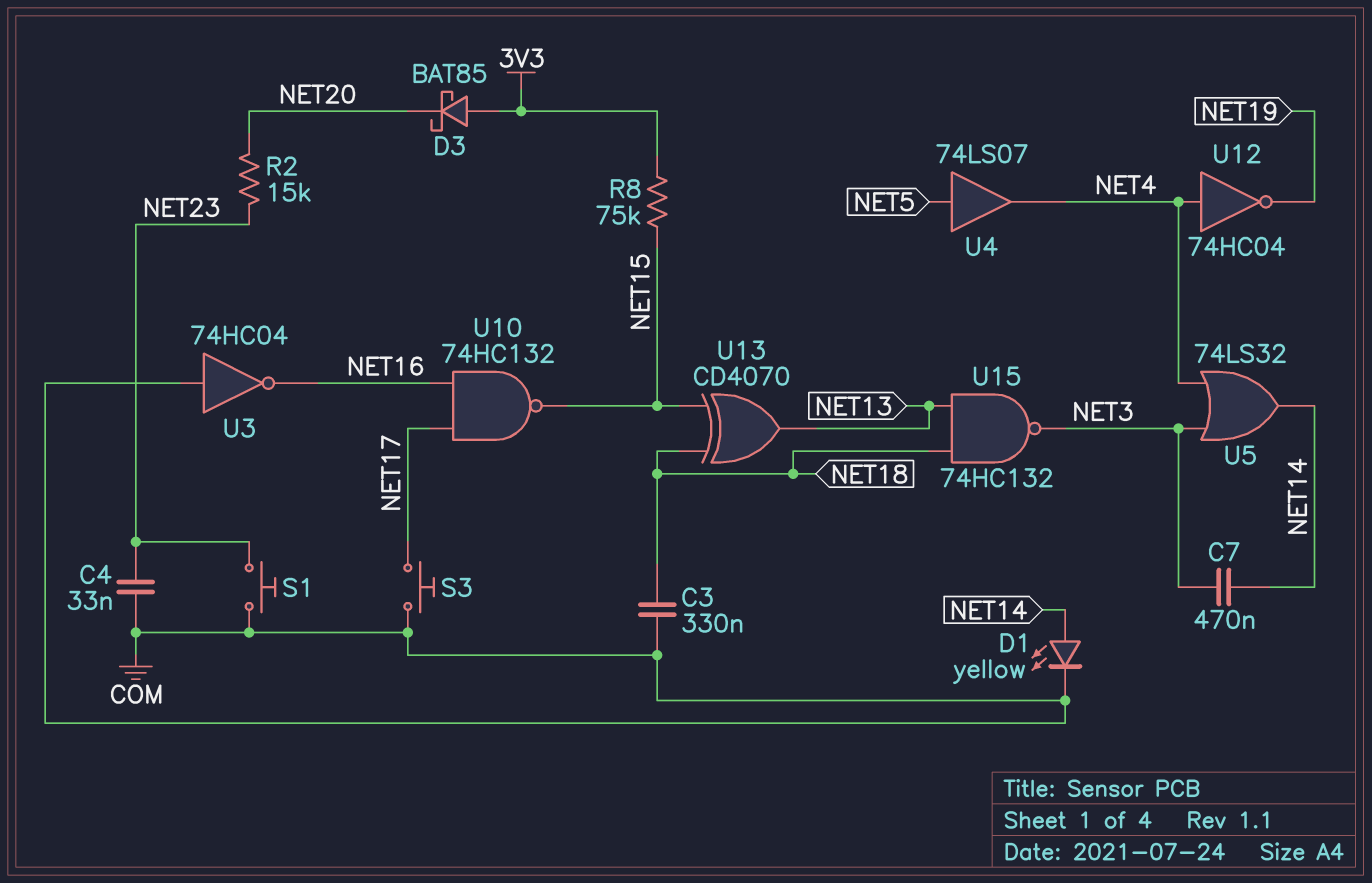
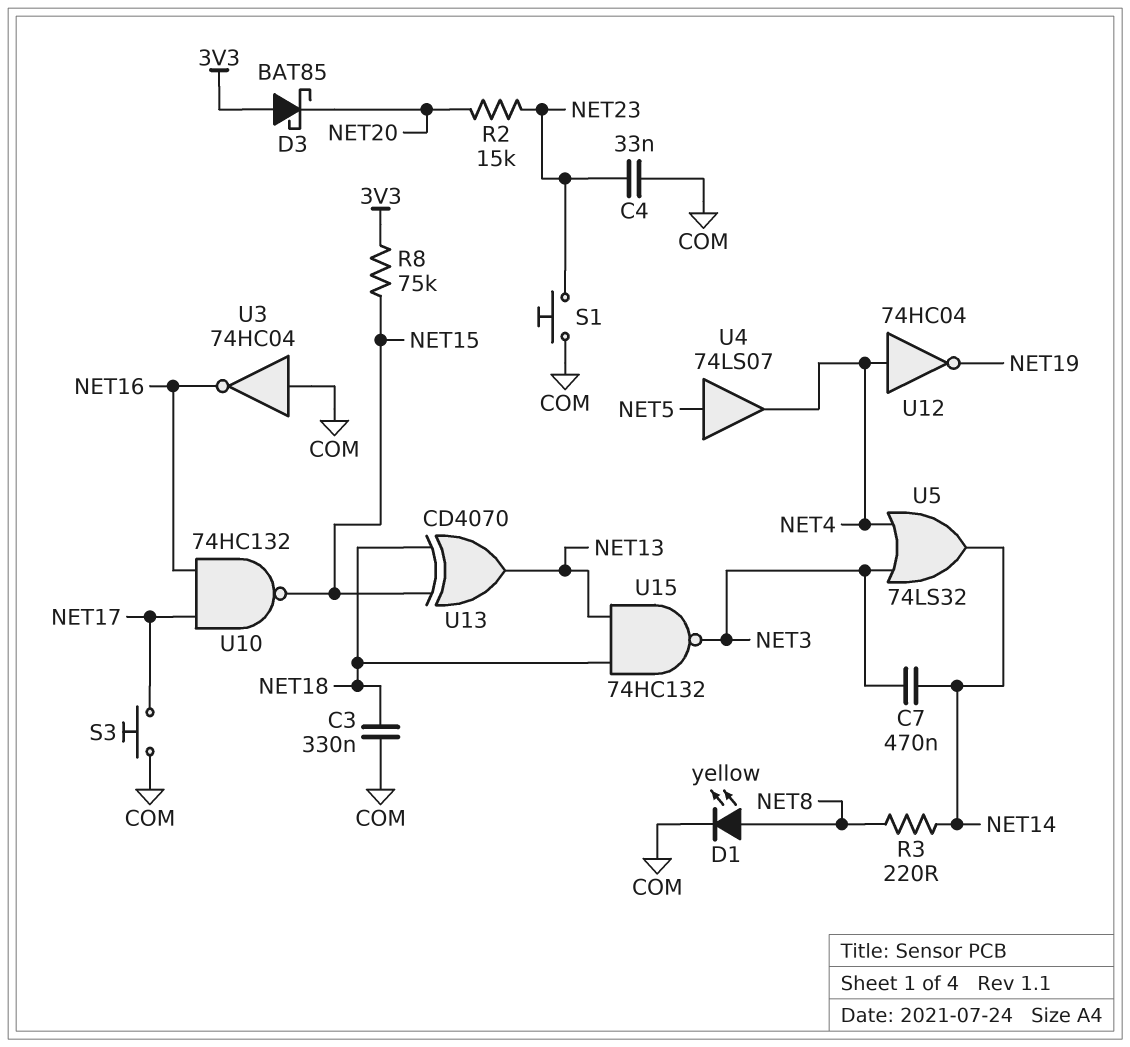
D1: LED yellow (A NET14, K COM) -> LED yellow (A NET8, K COM)
R3: none -> 220 (NET8, NET14)

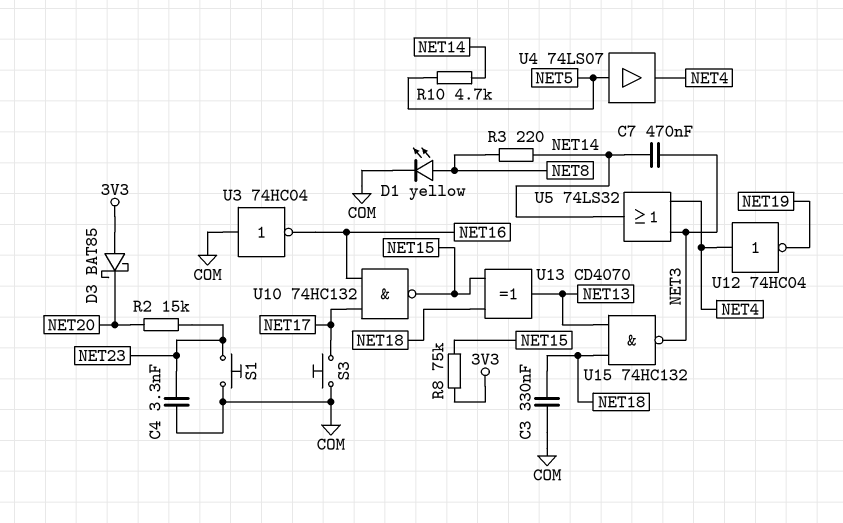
C4: 33nF (COM, NET23) -> 3.3nF (COM, NET23)
R10: none -> 4.7k (NET5, NET14)

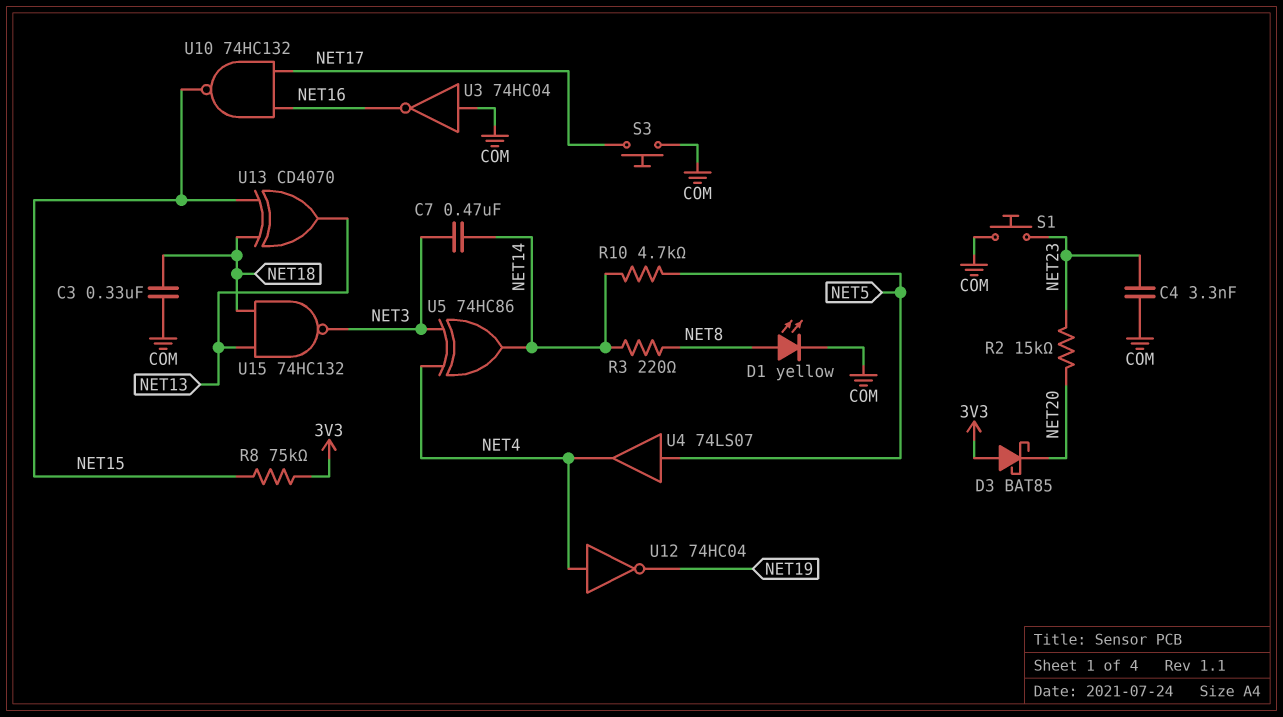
U5: OR 74LS32 (in NET3, in NET4, out NET14) -> XOR 74HC86 (in NET3, in NET4, out NET14)

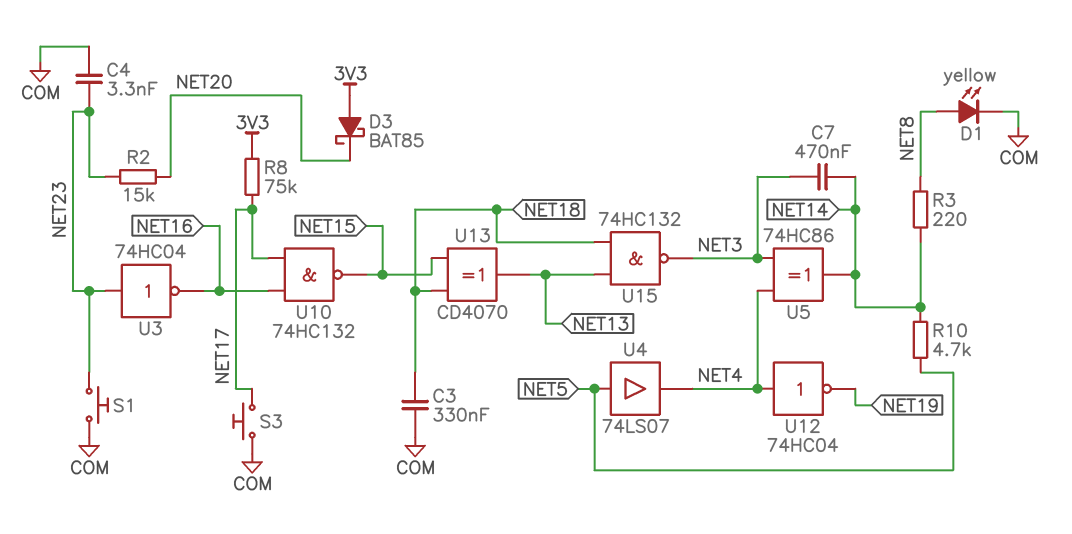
R8: 75k (3V3, NET15) -> 75k (3V3, NET17)
U3: NOT 74HC04 (in COM, out NET16) -> NOT 74HC04 (in NET23, out NET16)

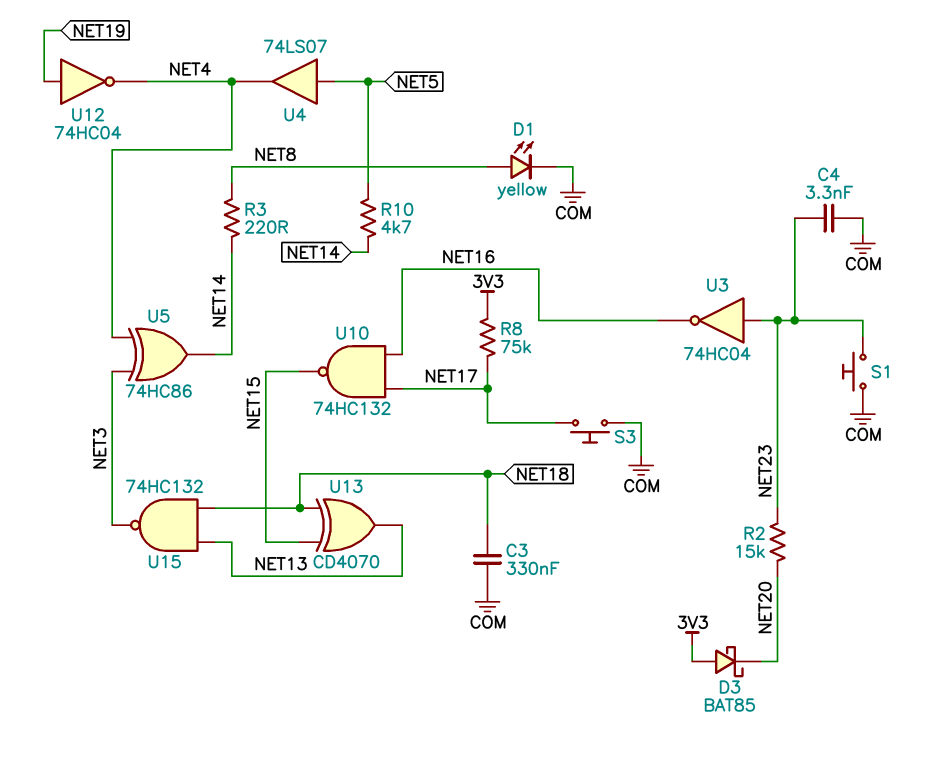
C7: 470nF (NET3, NET14) -> none
U12: NOT 74HC04 (in NET4, out NET19) -> NOT 74HC04 (in NET19, out NET4)

